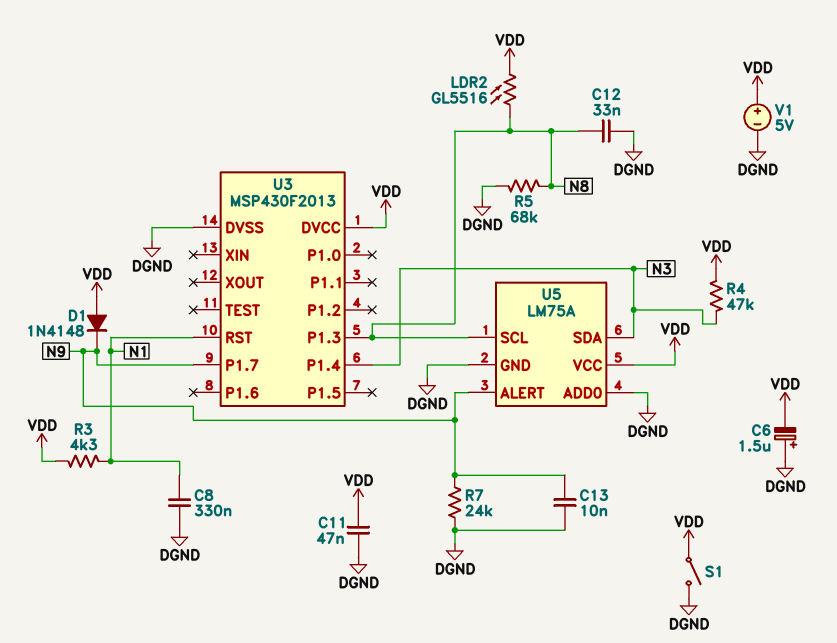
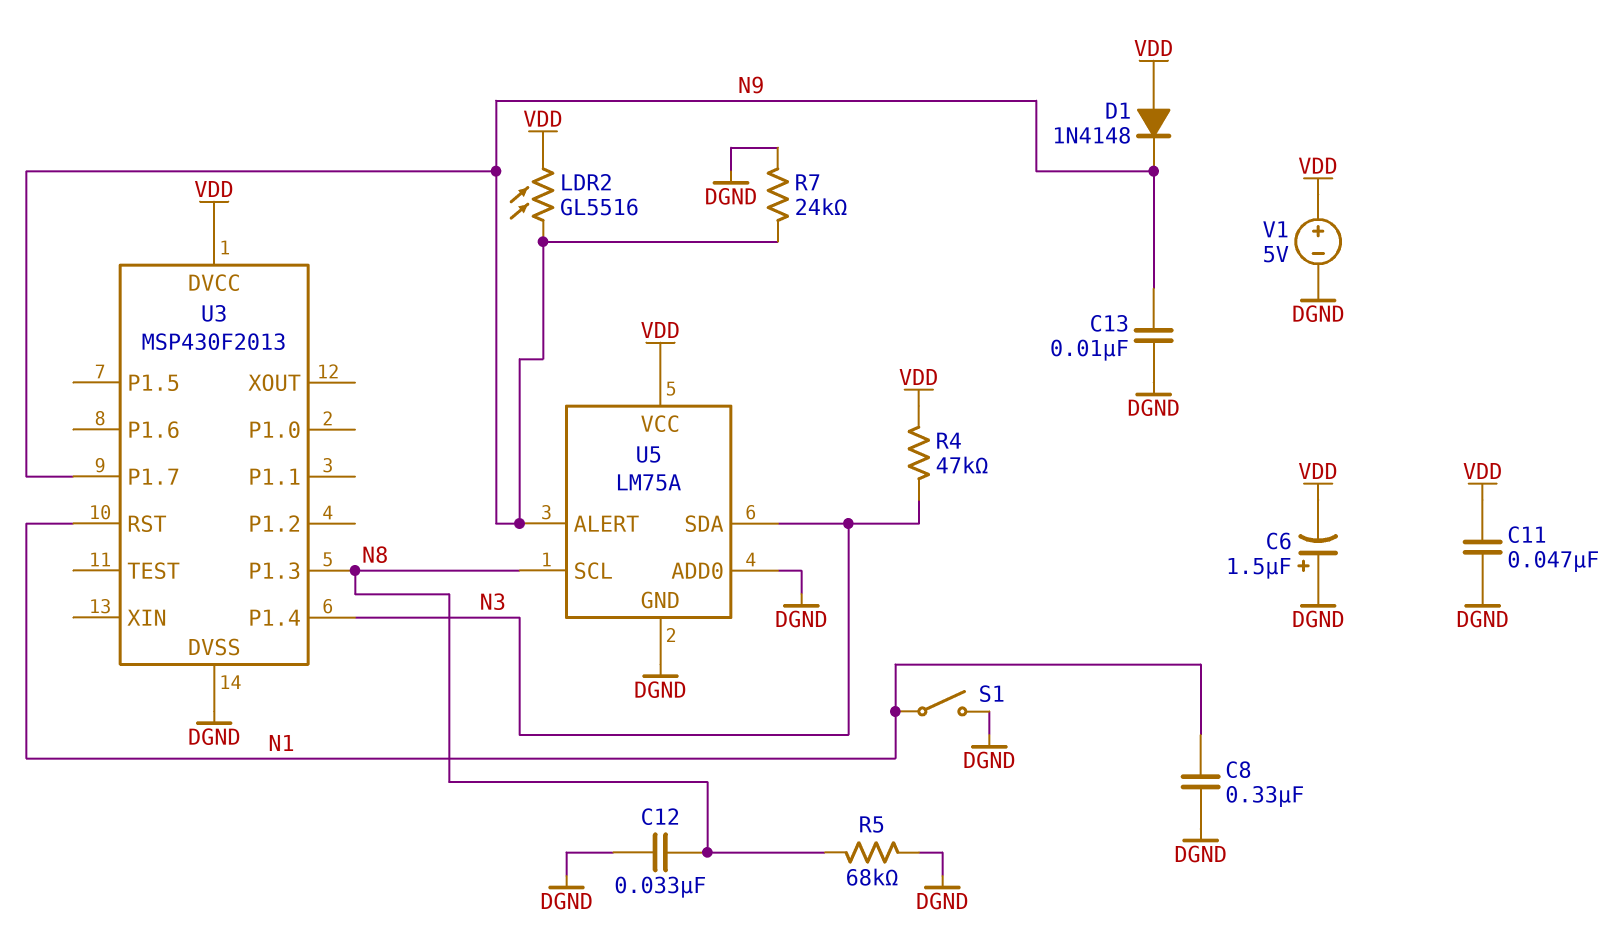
LDR2: GL5516 (N8, VDD) -> GL5516 (N9, VDD)
R3: 4.3k (N1, VDD) -> none
S1: switch (DGND, VDD) -> switch (DGND, N1)

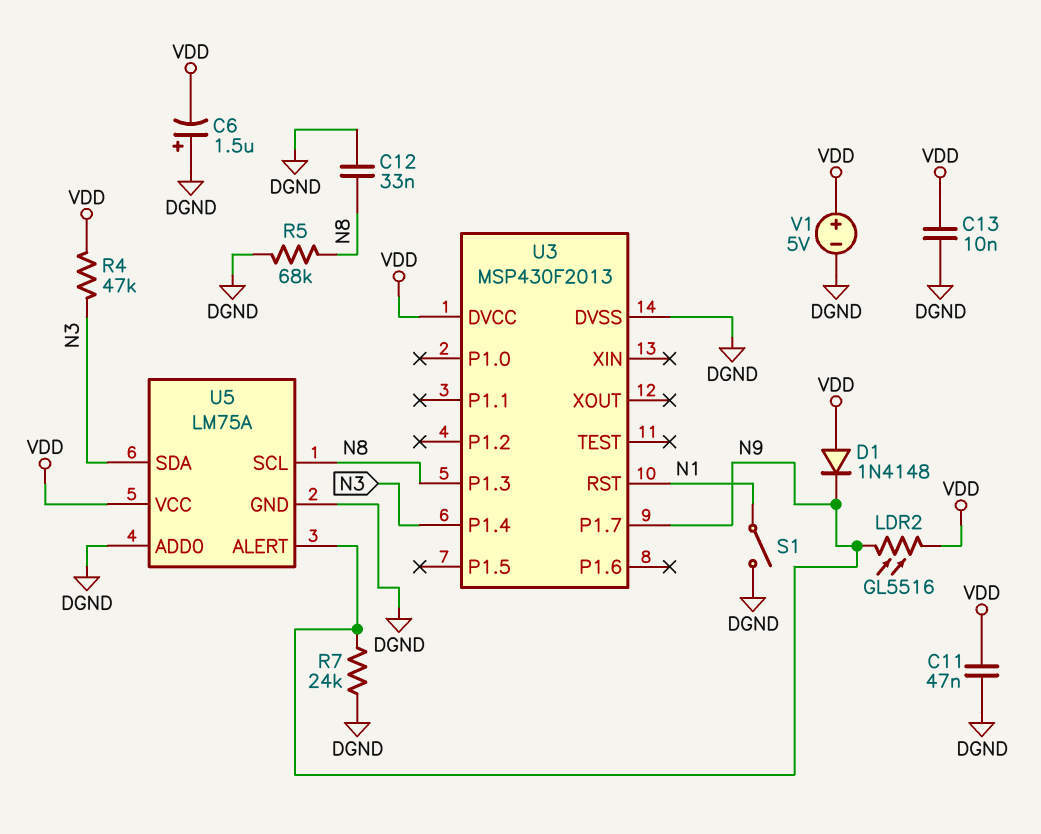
C8: 330nF (DGND, N1) -> none
C13: 10nF (DGND, N9) -> 10nF (DGND, VDD)

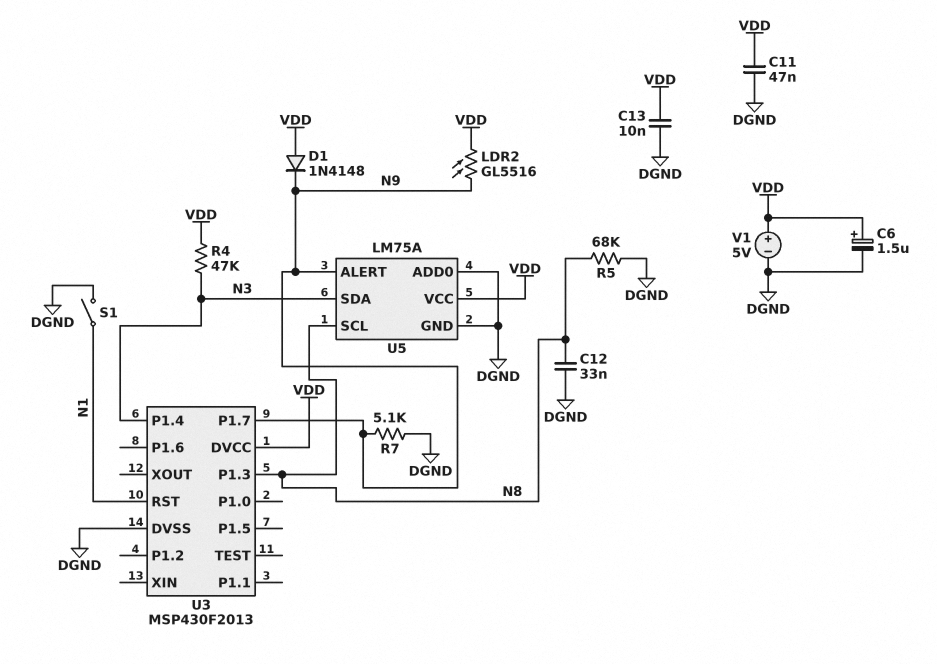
C6: 1.5uF (plus DGND, minus VDD) -> 1.5uF (plus VDD, minus DGND)
R7: 24k (DGND, N9) -> 5.1k (DGND, N9)

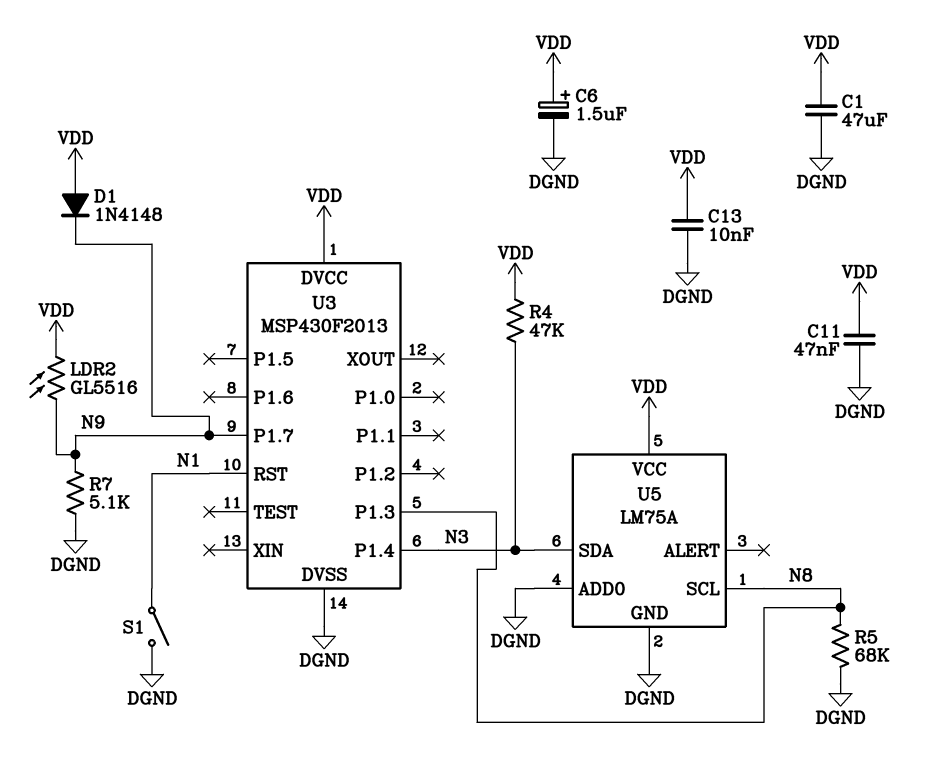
C1: none -> 47uF (DGND, VDD)
C12: 33nF (DGND, N8) -> none
U5 pin ALERT: N9 -> none
V1: 5V (plus VDD, minus DGND) -> none

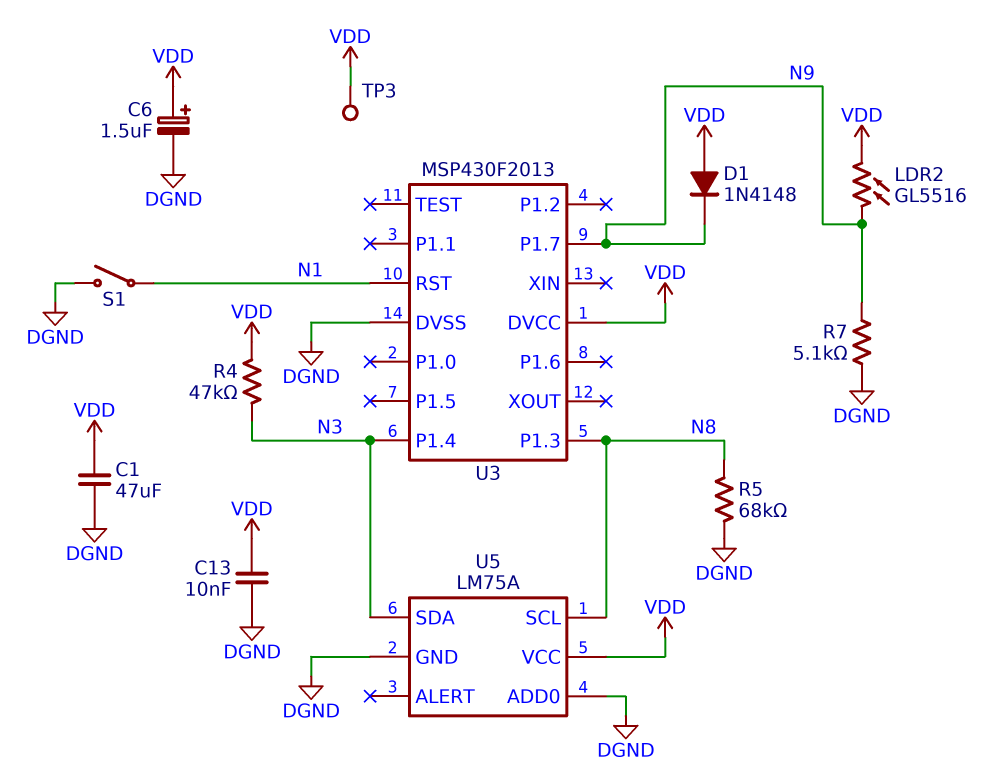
C11: 47nF (DGND, VDD) -> none
TP3: none -> test point (VDD)

